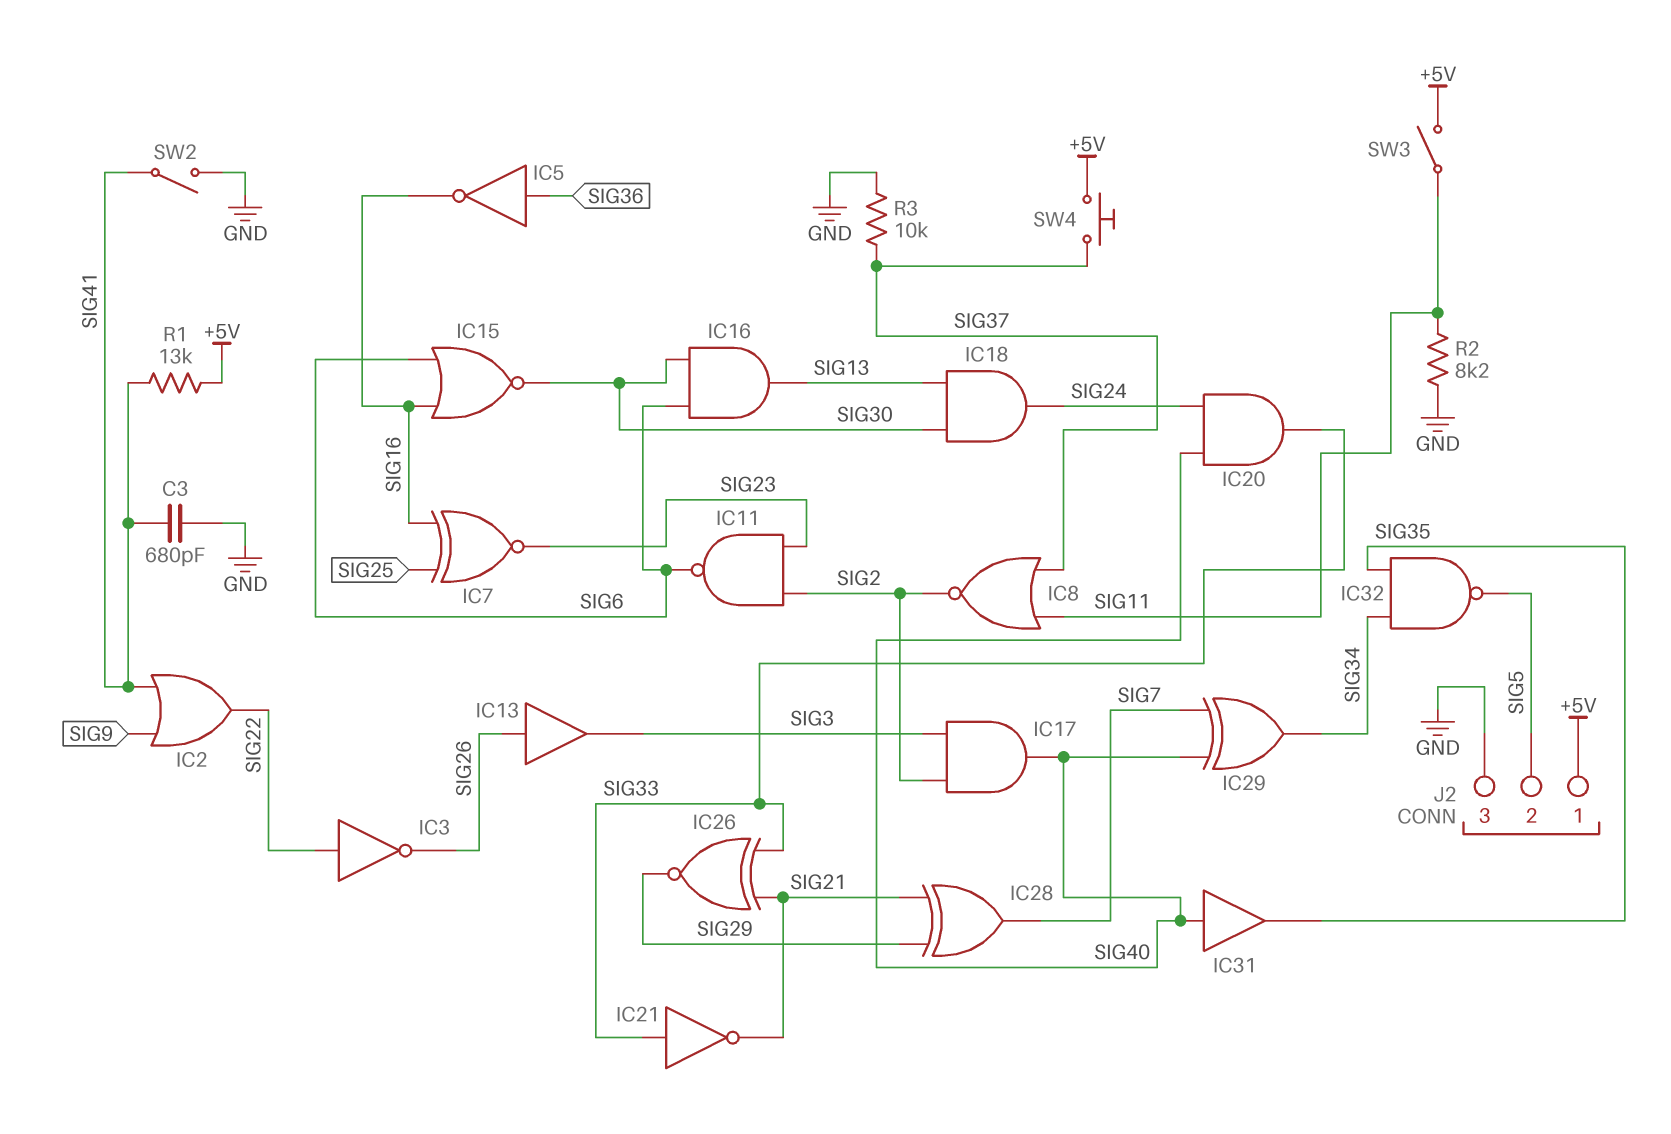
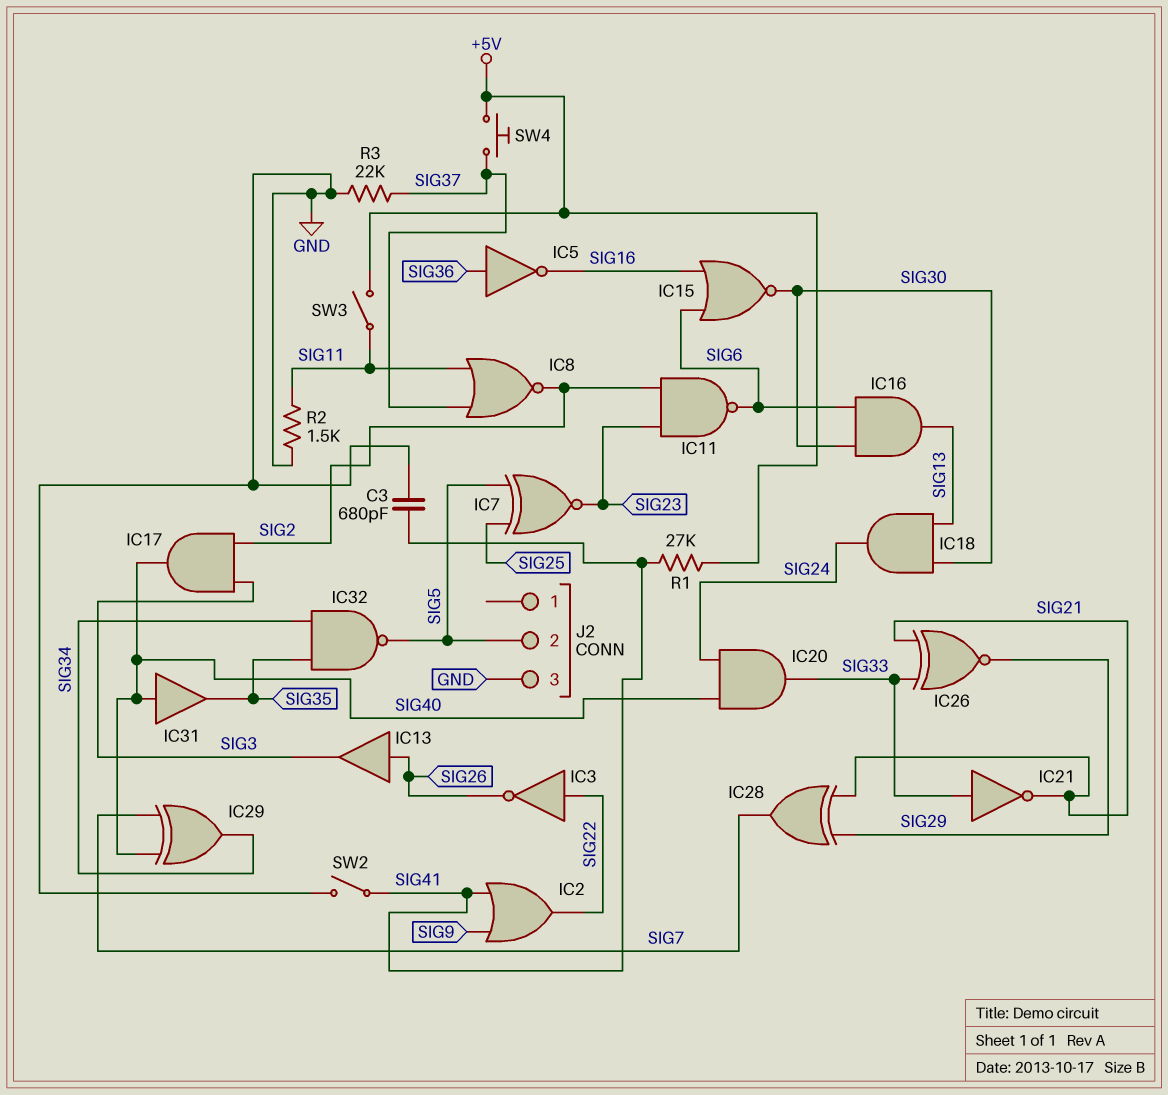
IC7: XNOR (in SIG16, in SIG25, out SIG23) -> XNOR (in SIG5, in SIG25, out SIG23)
J2 pin 1: +5V -> none
R1: 13k (+5V, SIG41) -> 27k (+5V, SIG41)
R2: 8.2k (GND, SIG11) -> 1.5k (GND, SIG11)
R3: 10k (GND, SIG37) -> 22k (GND, SIG37)

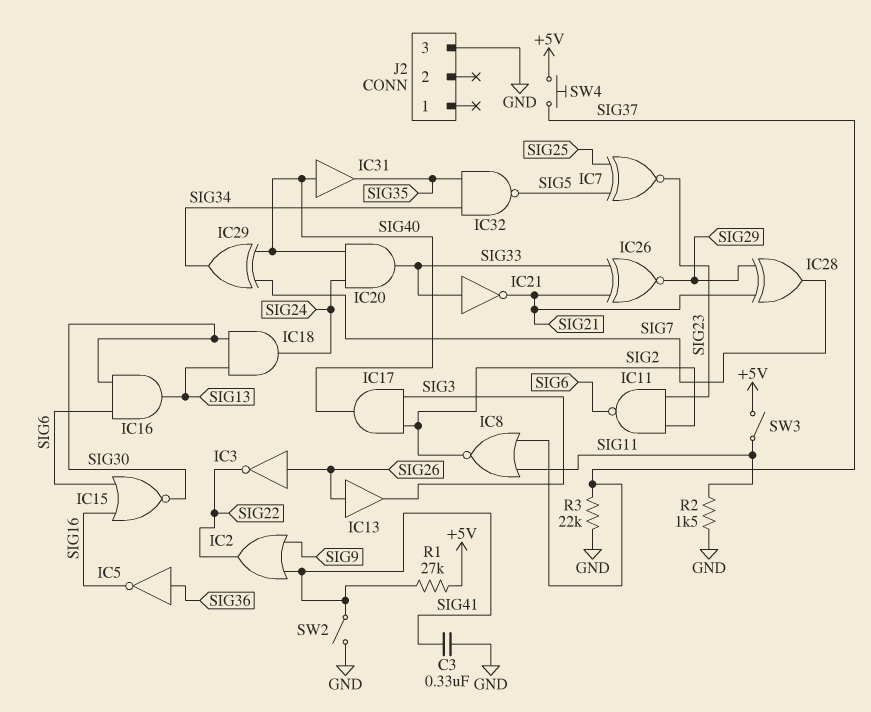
C3: 680pF (GND, SIG41) -> 330nF (GND, SIG41)
IC3: NOT (in SIG22, out SIG26) -> NOT (in SIG26, out SIG22)
J2 pin 2: SIG5 -> none

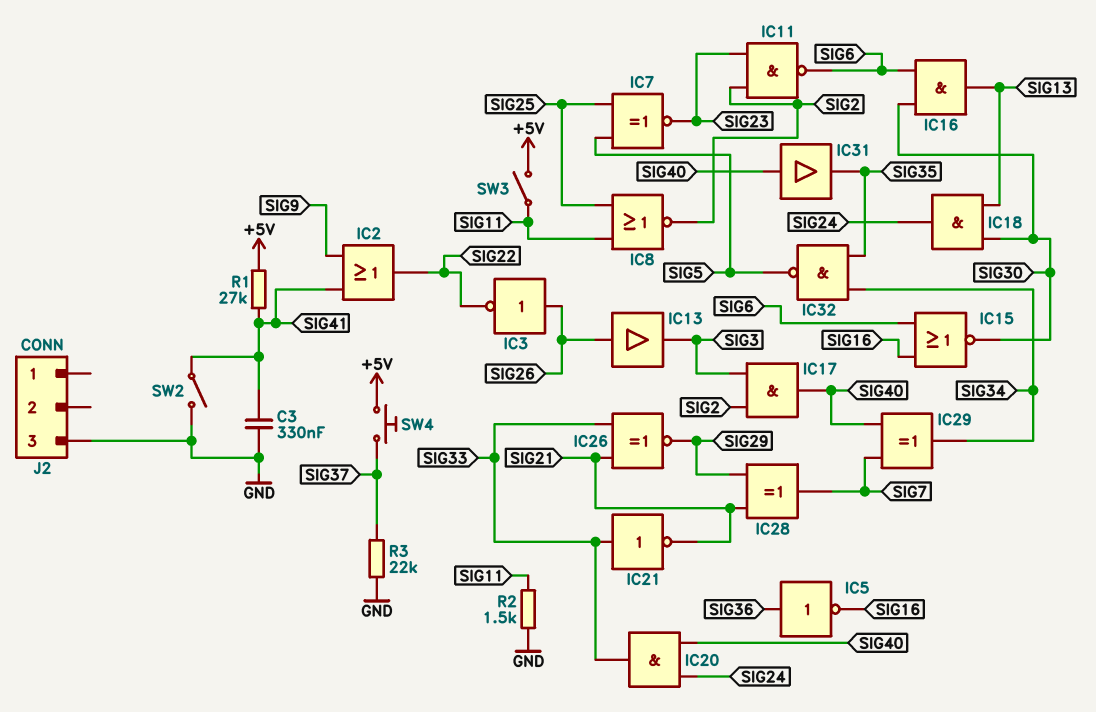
IC8: NOR (in SIG11, in SIG37, out SIG2) -> NOR (in SIG11, in SIG25, out SIG2)

